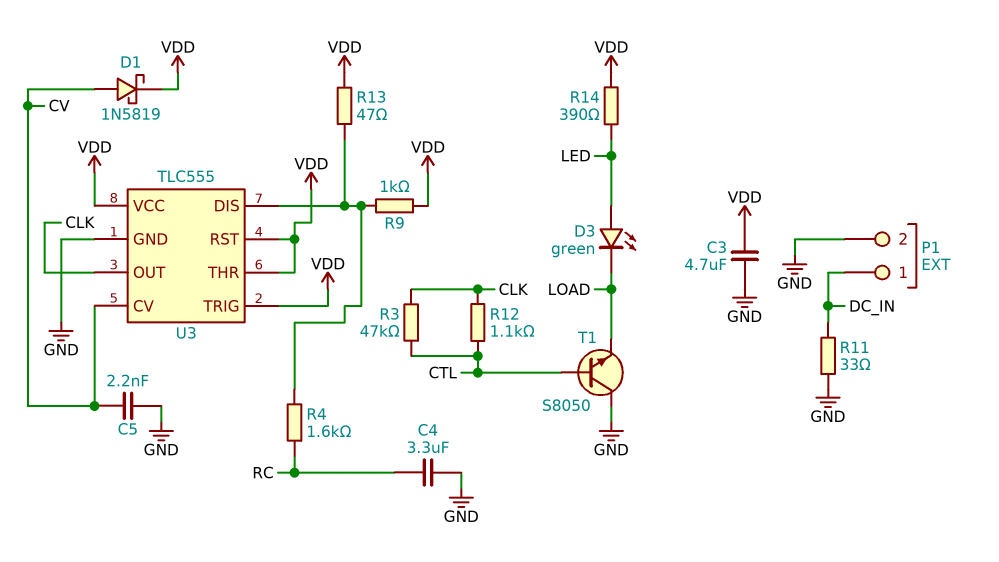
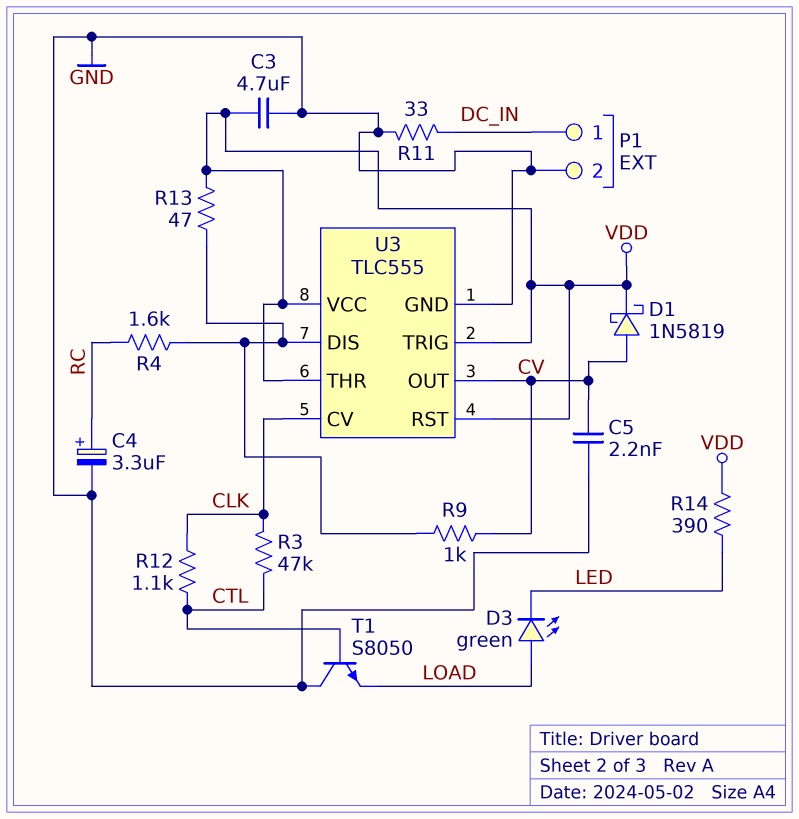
C4: 3.3uF (GND, RC) -> 3.3uF (plus RC, minus GND)
D3: LED green (A LED, K LOAD) -> LED green (A LOAD, K LED)
R9: 1k (U3/DIS, VDD) -> 1k (CV, U3/DIS)
U3 pin CV: CV -> CLK
U3 pin OUT: CLK -> CV

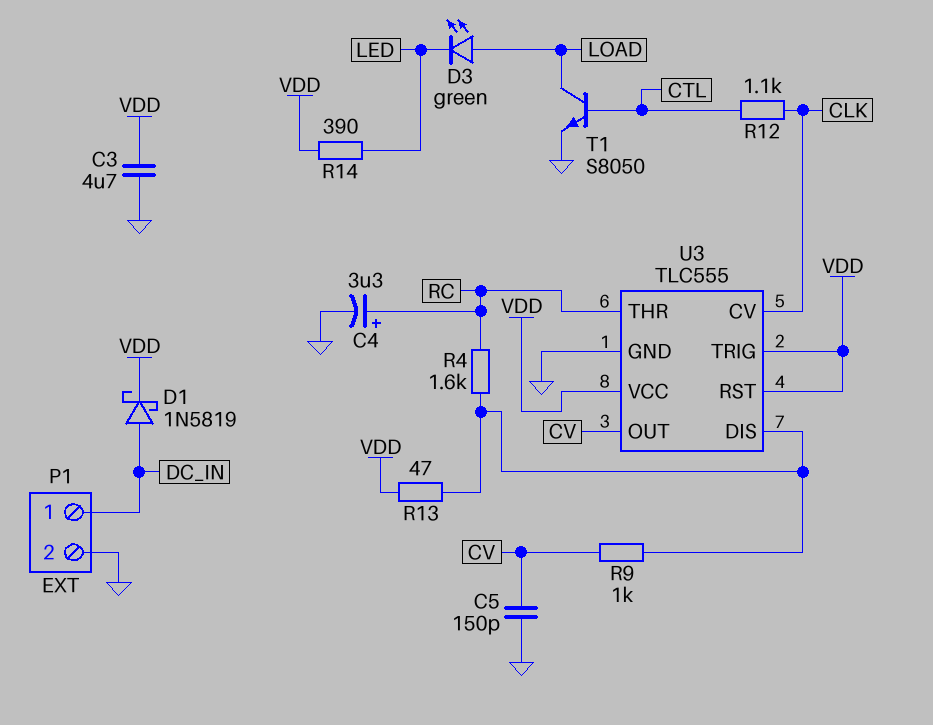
C5: 2.2nF (CV, GND) -> 150pF (CV, GND)
D1: schottky 1N5819 (A CV, K VDD) -> schottky 1N5819 (A DC_IN, K VDD)
R3: 47k (CLK, CTL) -> none
R11: 33 (DC_IN, GND) -> none
T1: NPN S8050 (B CTL, C GND, E LOAD) -> NPN S8050 (B CTL, C LOAD, E GND)
U3 pin THR: VDD -> RC

